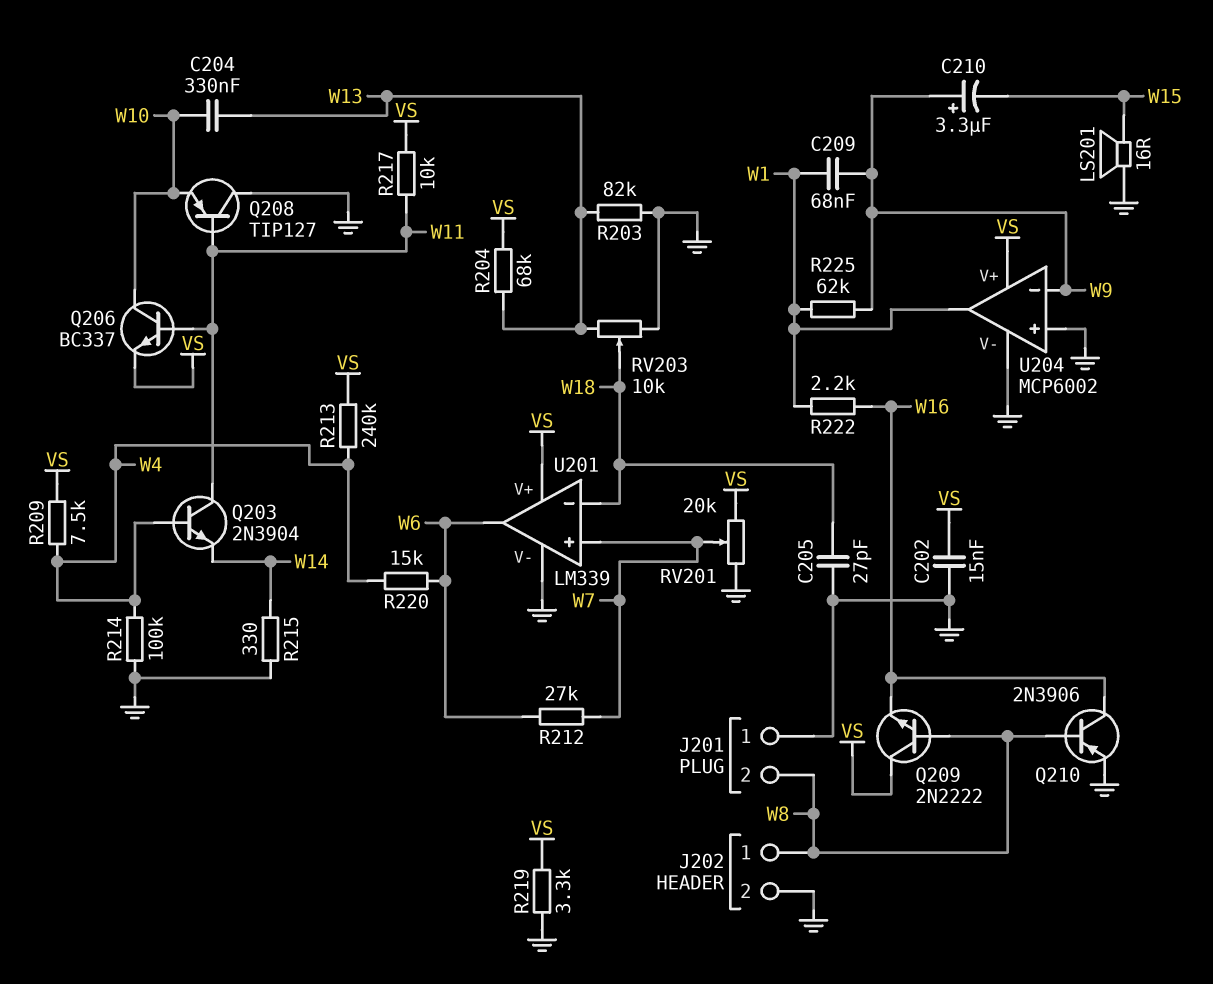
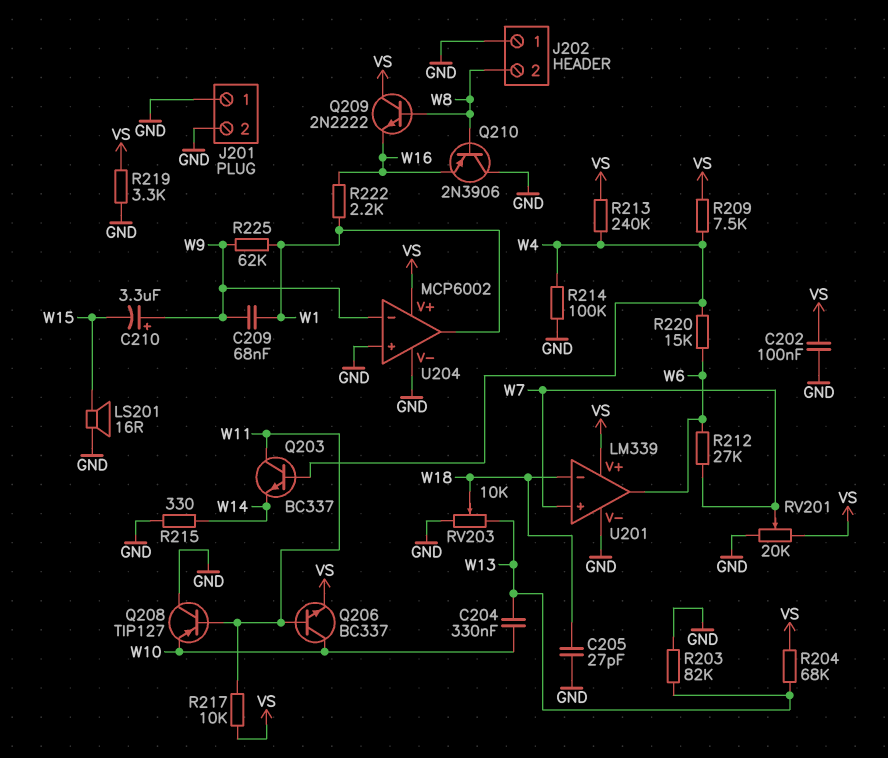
C202: 15nF (GND, VS) -> 100nF (GND, VS)
J201 pin 2: W8 -> GND
J202 pin 1: W8 -> GND
J202 pin 2: GND -> W8
Q203: NPN 2N3904 (B W4, C W11, E W14) -> NPN BC337 (B W4, C W11, E W14)
Q210: PNP 2N3906 (B W8, C W16, E GND) -> PNP 2N3906 (B W8, C GND, E W16)

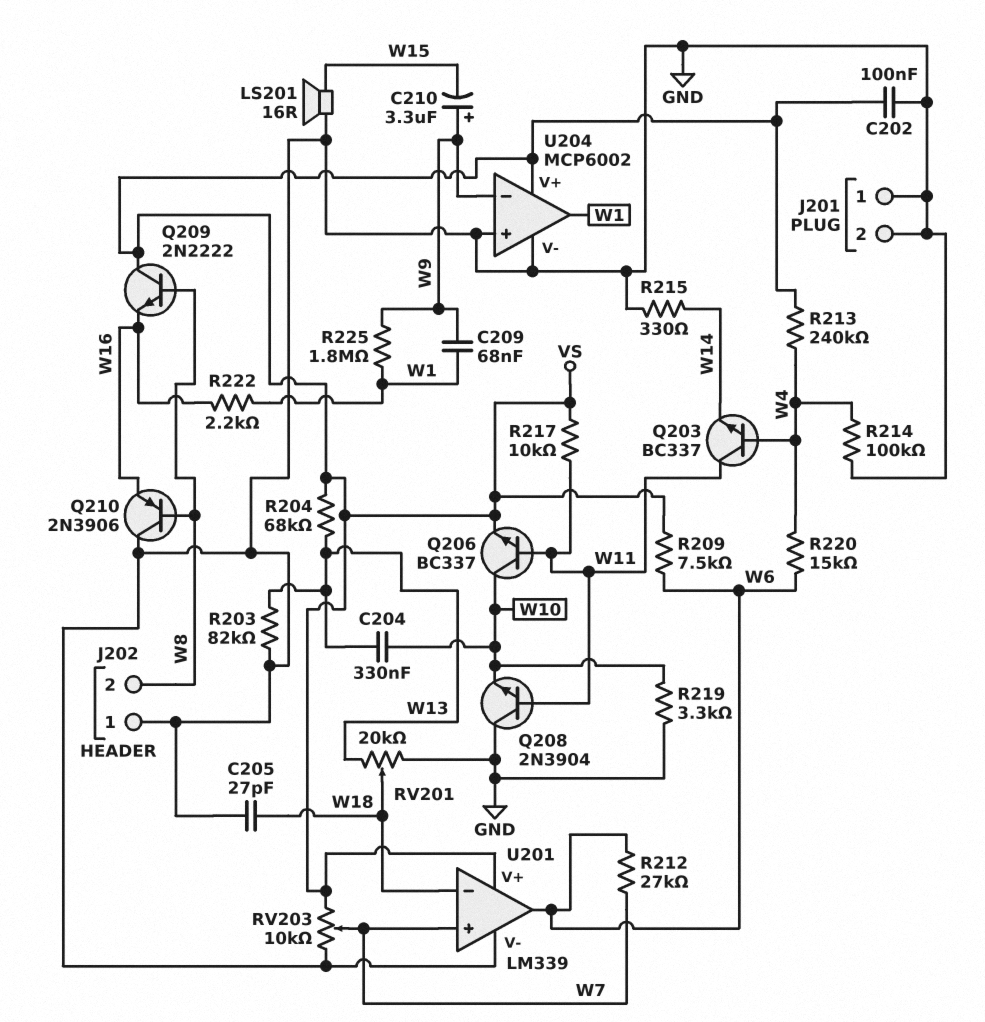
Q208: PNP TIP127 (B W11, C GND, E W10) -> NPN 2N3904 (B W11, C GND, E W10)
R209: 7.5k (VS, W4) -> 7.5k (VS, W6)
R219: 3.3k (GND, VS) -> 3.3k (GND, W10)
R225: 62k (W1, W9) -> 1.8M (W1, W9)
RV201: 20k (GND, VS, wiper W7) -> 20k (GND, W13, wiper W18)
RV203: 10k (GND, W13, wiper W18) -> 10k (GND, VS, wiper W7)

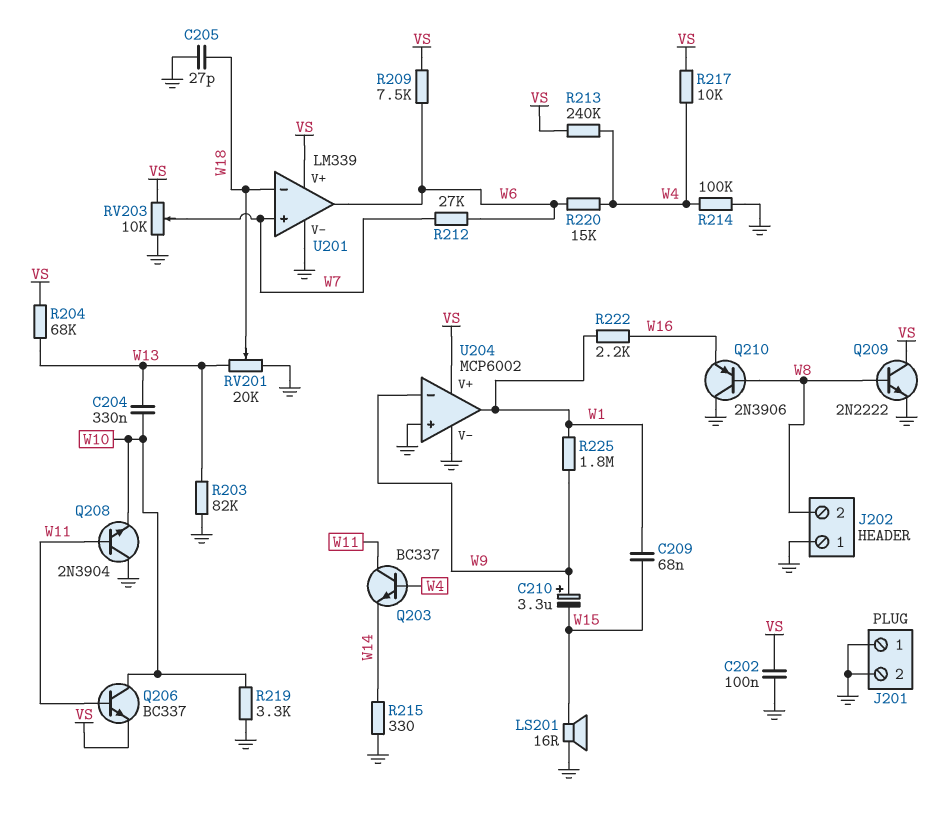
C209: 68nF (W1, W9) -> 68nF (W1, W15)
Q209: NPN 2N2222 (B W8, C VS, E W16) -> NPN 2N2222 (B W8, C VS, E GND)
R217: 10k (VS, W11) -> 10k (VS, W4)

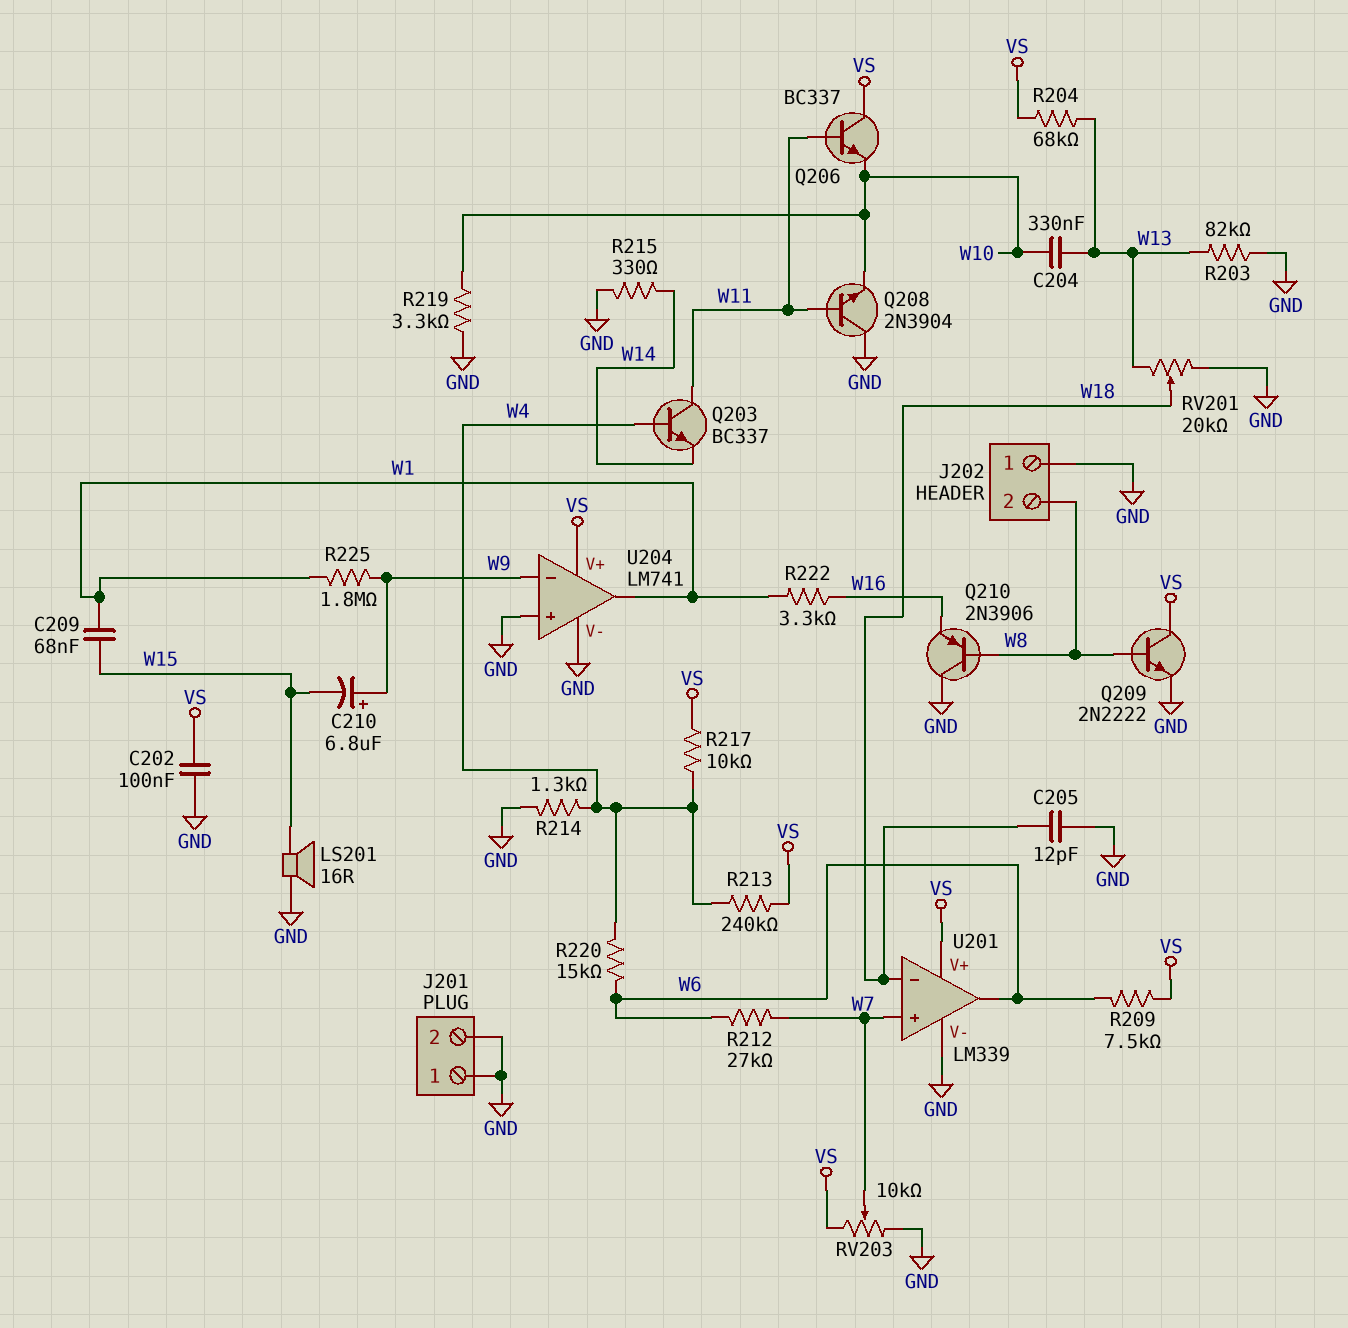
C205: 27pF (GND, W18) -> 12pF (GND, W18)
C210: 3.3uF (plus W9, minus W15) -> 6.8uF (plus W9, minus W15)
Q206: NPN BC337 (B W11, C W10, E VS) -> NPN BC337 (B W11, C VS, E W10)
R214: 100k (GND, W4) -> 1.3k (GND, W4)
R222: 2.2k (W1, W16) -> 3.3k (W1, W16)
U204: MCP6002 -> LM741

